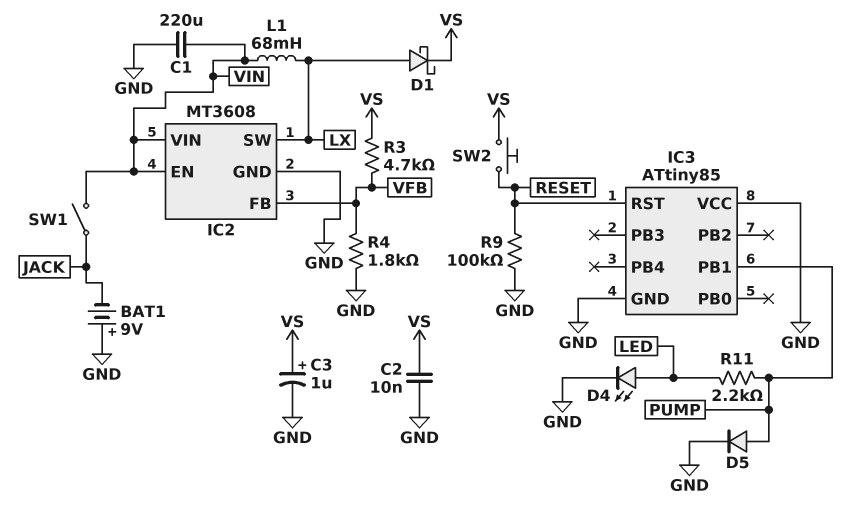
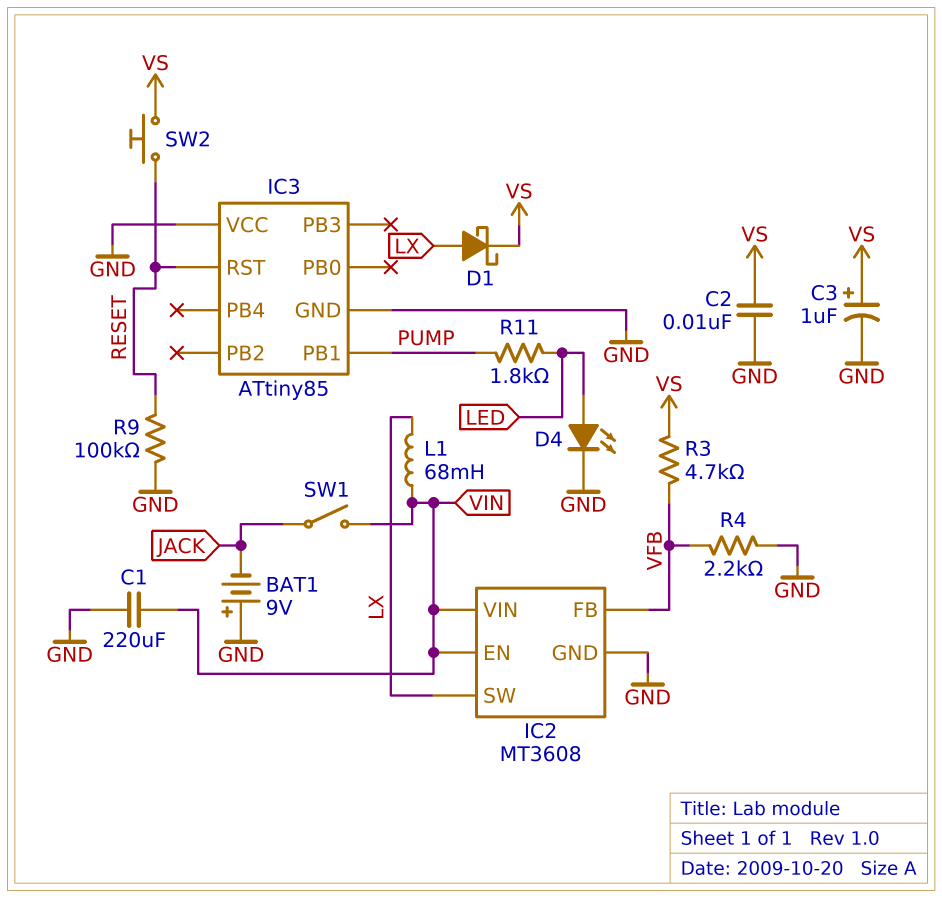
D5: diode (A PUMP, K GND) -> none
R4: 1.8k (GND, VFB) -> 2.2k (GND, VFB)
R11: 2.2k (LED, PUMP) -> 1.8k (LED, PUMP)

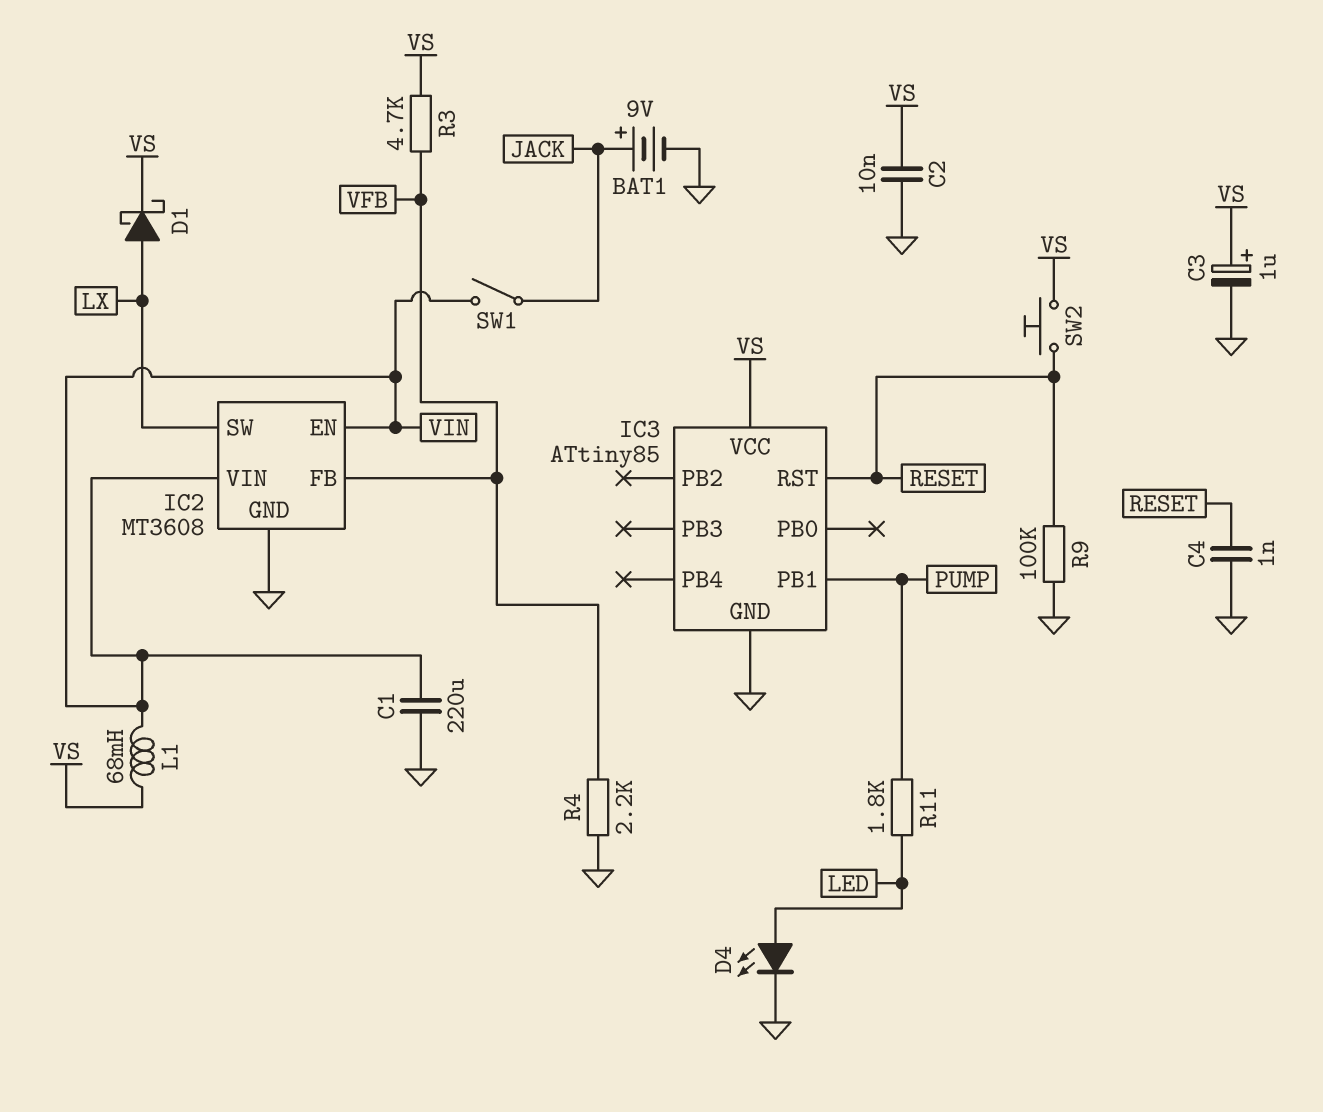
BAT1: 9V (plus GND, minus JACK) -> 9V (plus JACK, minus GND)
C4: none -> 1nF (GND, RESET)
IC3 pin VCC: GND -> VS
L1: 68mH (LX, VIN) -> 68mH (VIN, VS)

